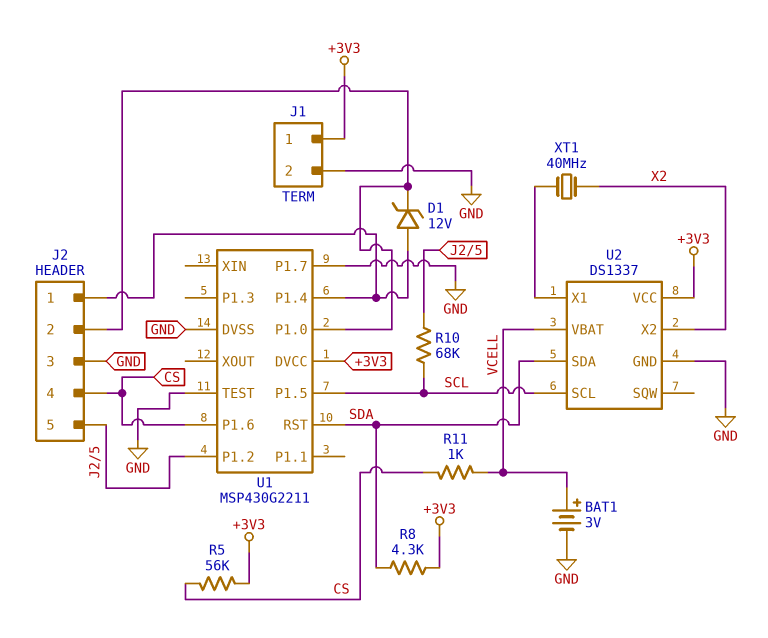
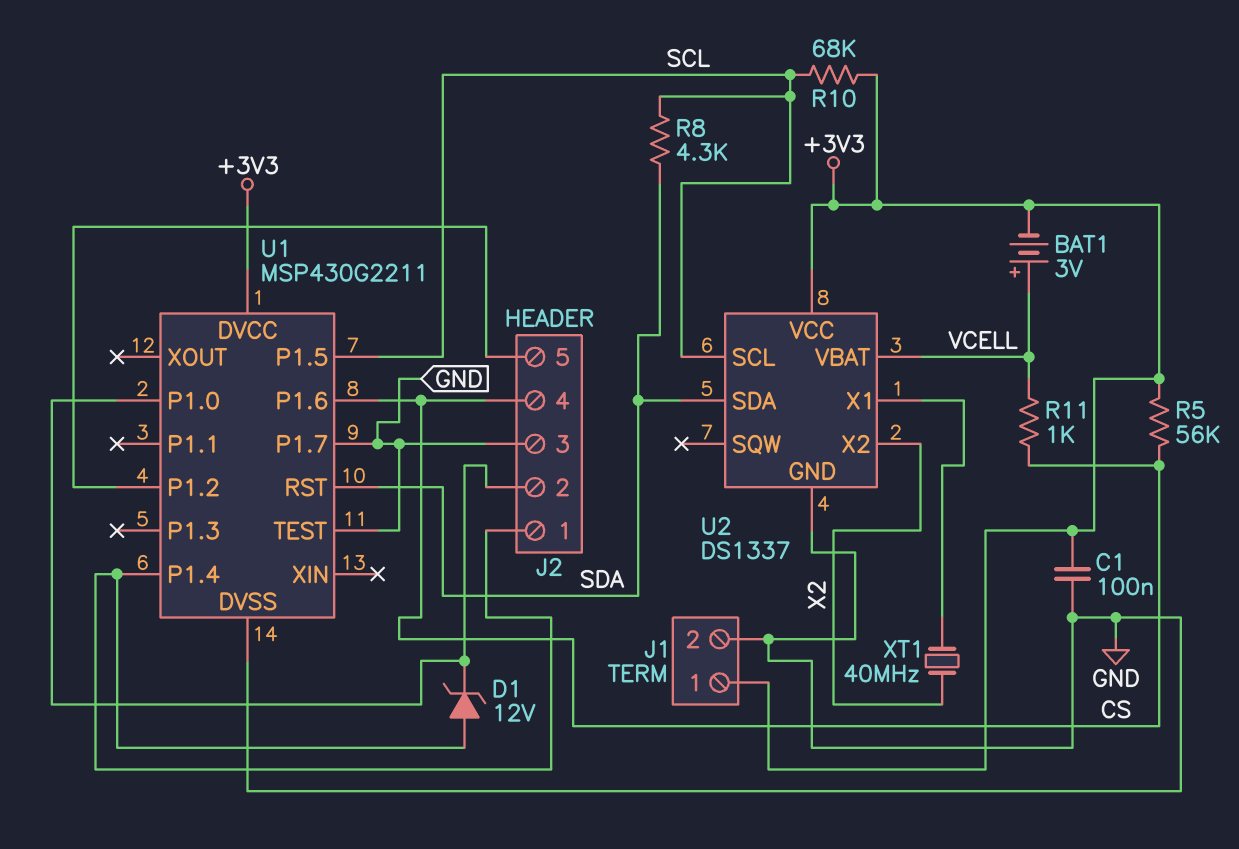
BAT1: 3V (plus VCELL, minus GND) -> 3V (plus VCELL, minus +3V3)
C1: none -> 100nF (+3V3, GND)
R8: 4.3k (+3V3, SDA) -> 4.3k (SCL, SDA)
R10: 68k (J2/5, SCL) -> 68k (+3V3, SCL)

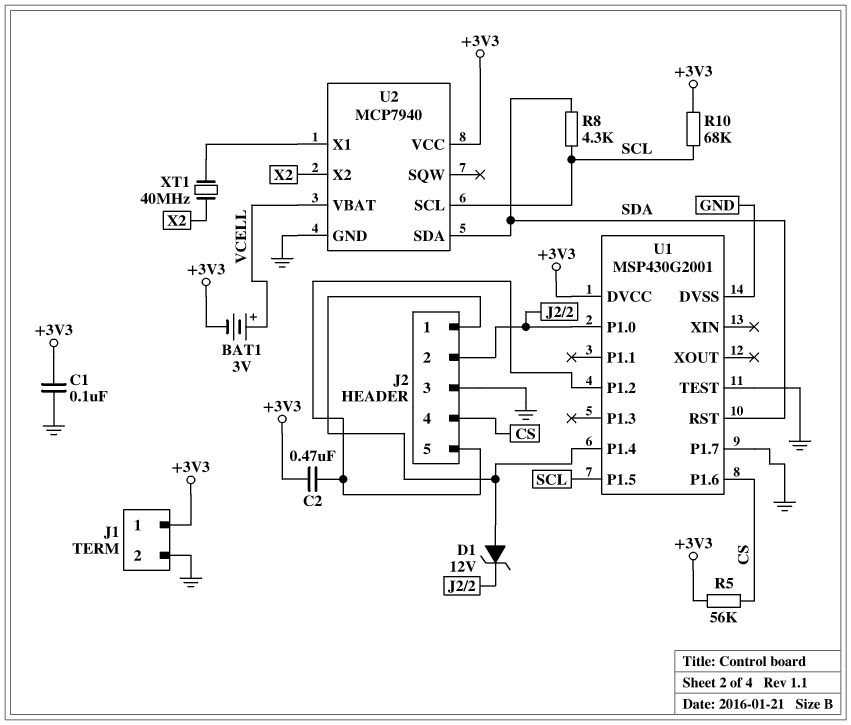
C2: none -> 470nF (+3V3, J2/5)
R11: 1k (CS, VCELL) -> none
U1: MSP430G2211 -> MSP430G2001
U2: DS1337 -> MCP7940

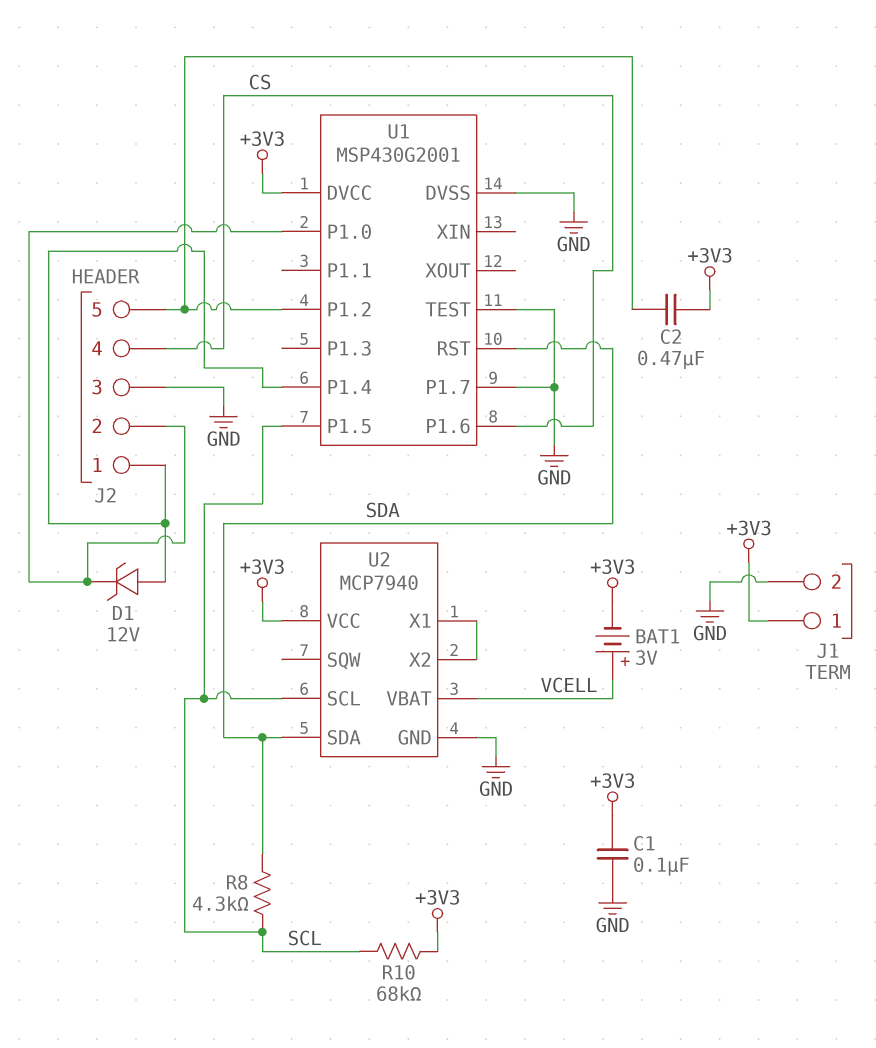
R5: 56k (+3V3, CS) -> none
U2 pin X2: X2 -> U2/X1
XT1: 40MHz (U2/X1, X2) -> none

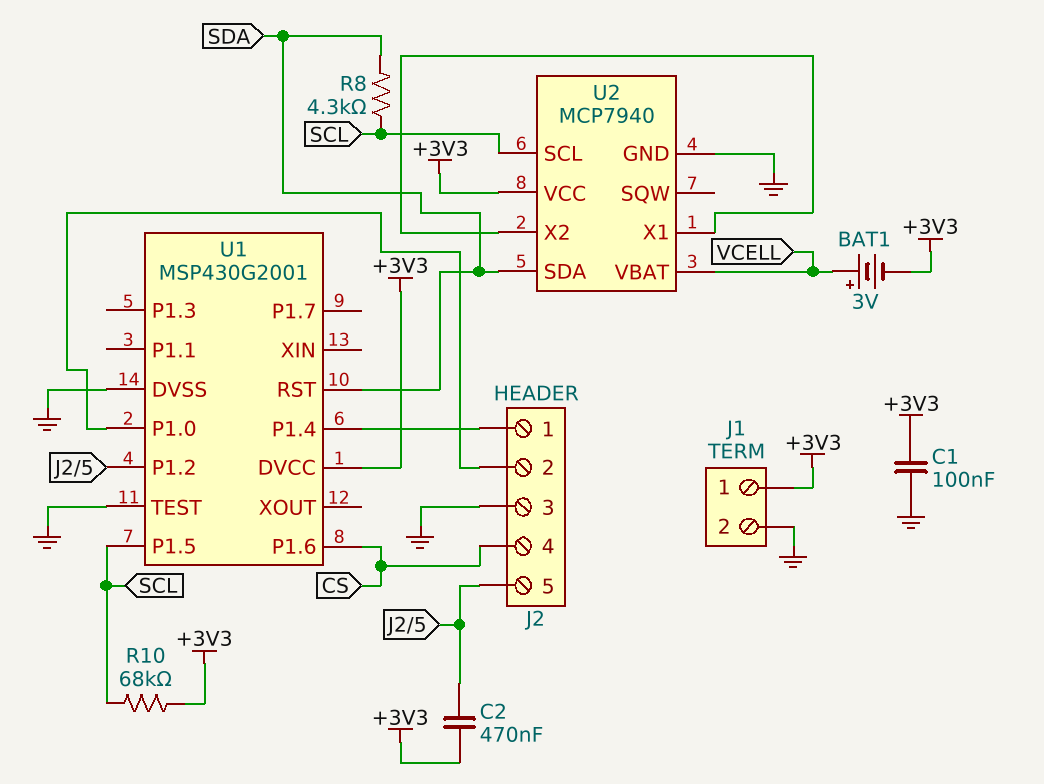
D1: zener 12V (A J2/1, K J2/2) -> none
U1 pin P1.7: GND -> none

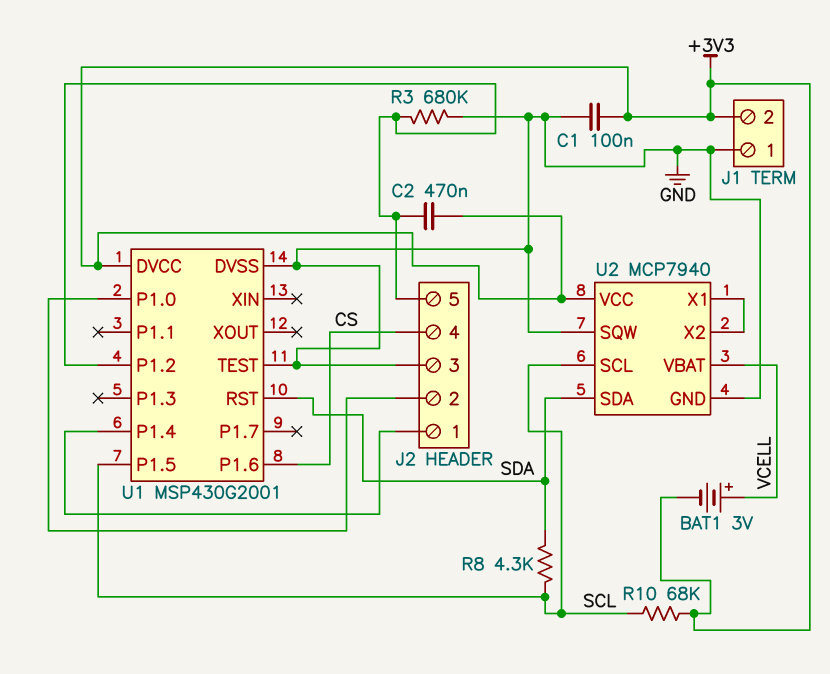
J1 pin 1: +3V3 -> GND
J1 pin 2: GND -> +3V3
R3: none -> 680k (GND, J2/5)
U2 pin SQW: none -> GND

